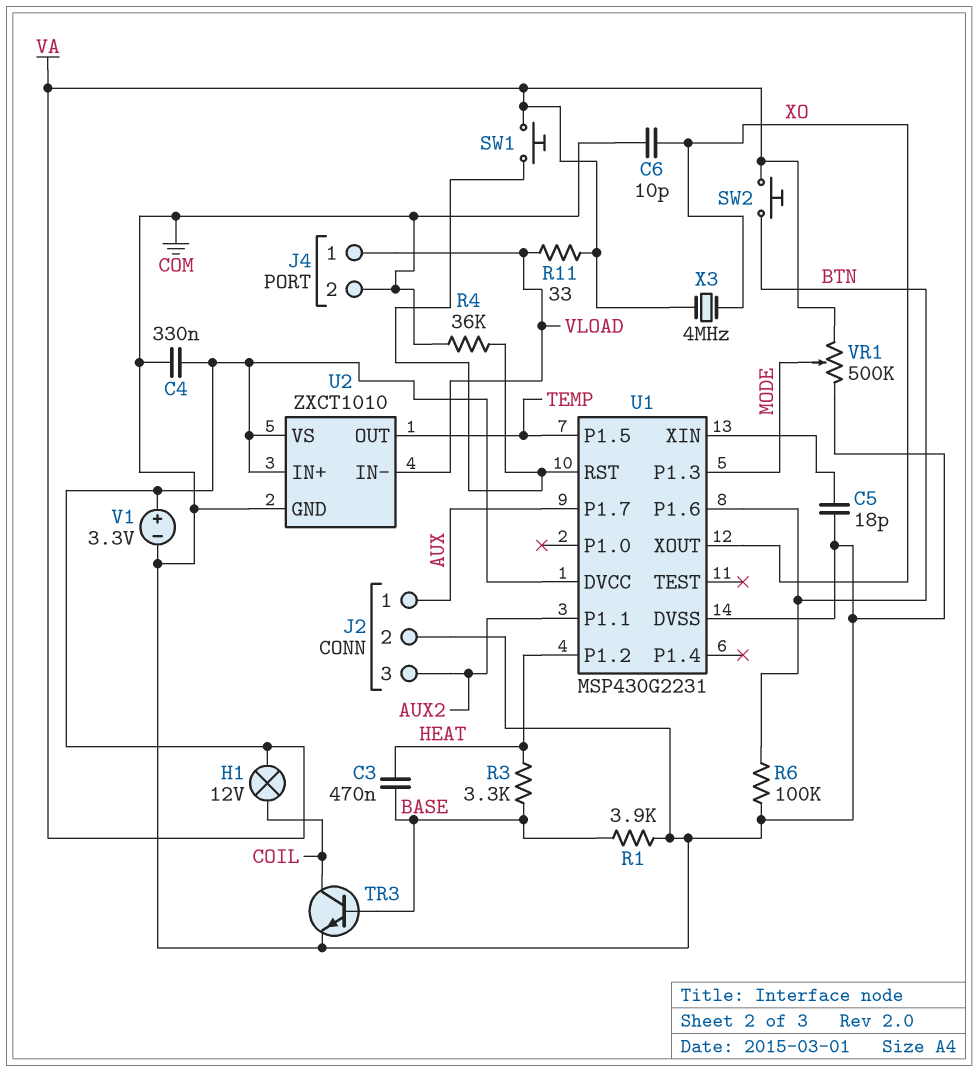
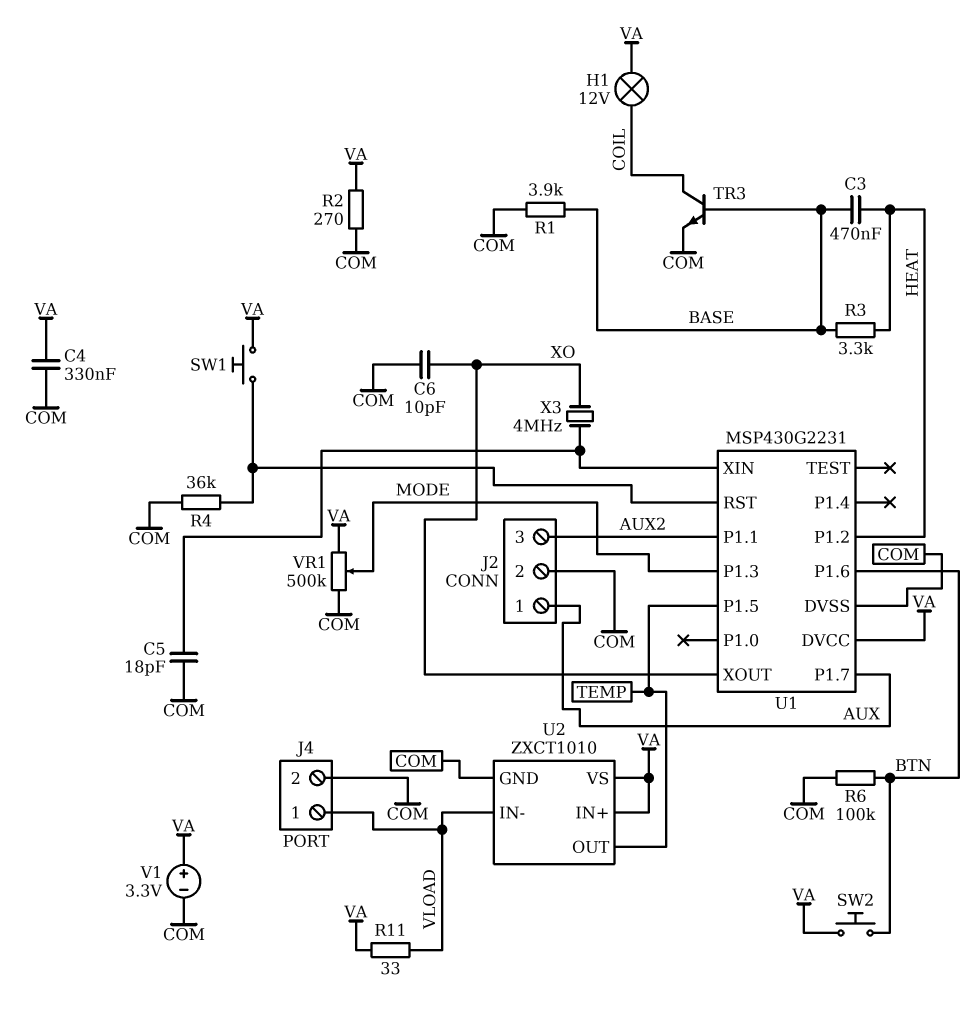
R2: none -> 270 (COM, VA)
X3: 4MHz (VA, XO) -> 4MHz (U1/XIN, XO)

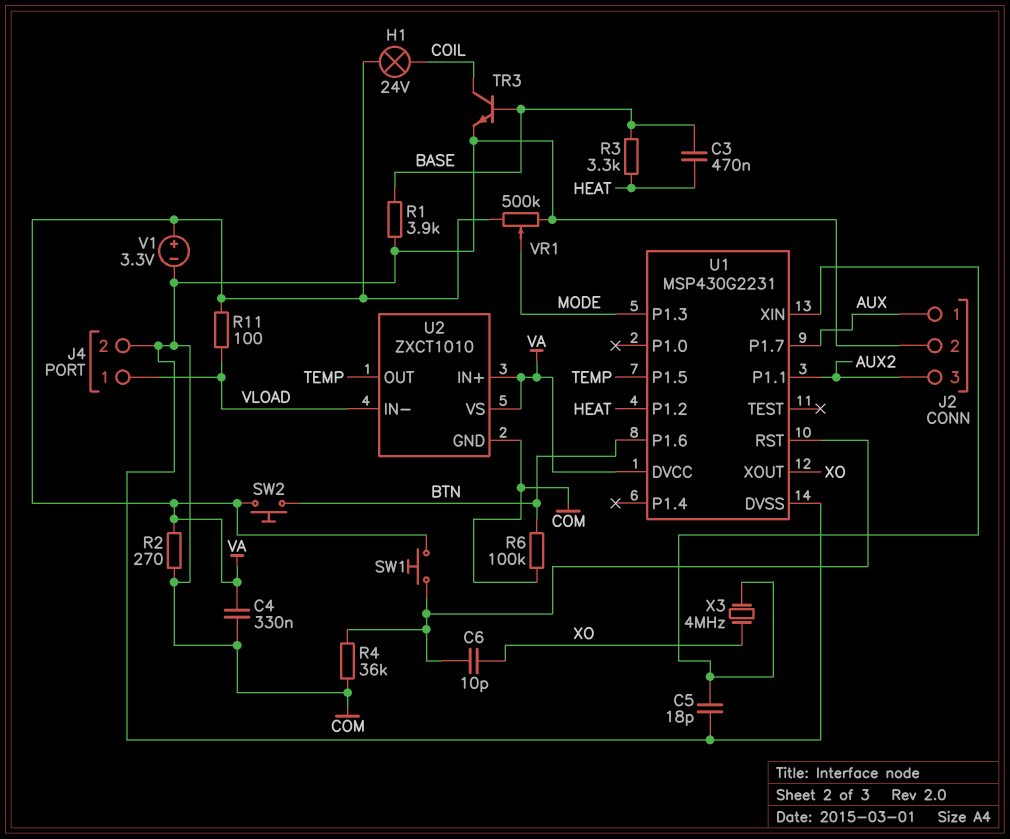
C6: 10pF (COM, XO) -> 10pF (U1/RST, XO)
H1: lamp 12V (COIL, VA) -> lamp 24V (COIL, VA)
R11: 33 (VA, VLOAD) -> 100 (VA, VLOAD)

